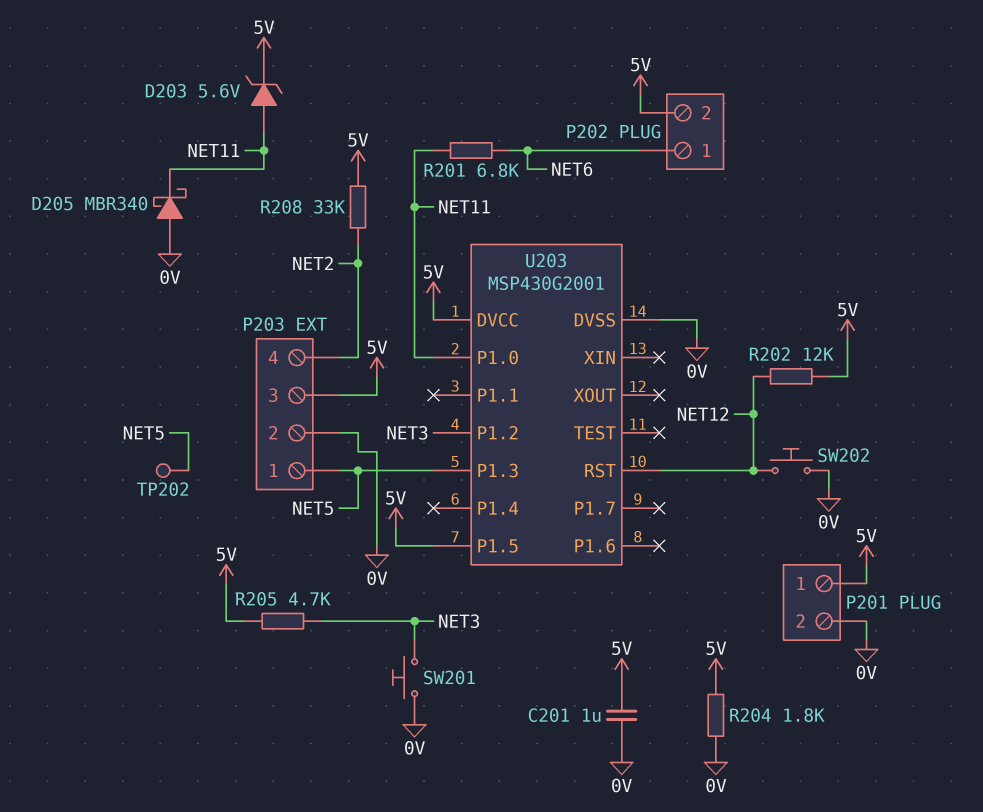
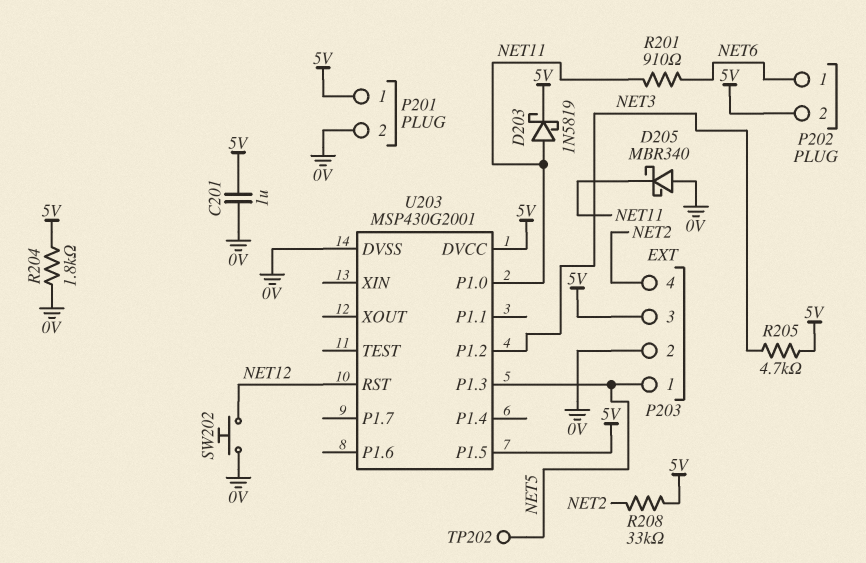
D203: zener 5.6V (A NET11, K 5V) -> schottky 1N5819 (A NET11, K 5V)
R201: 6.8k (NET6, NET11) -> 910 (NET6, NET11)
R202: 12k (5V, NET12) -> none
SW201: button (0V, NET3) -> none

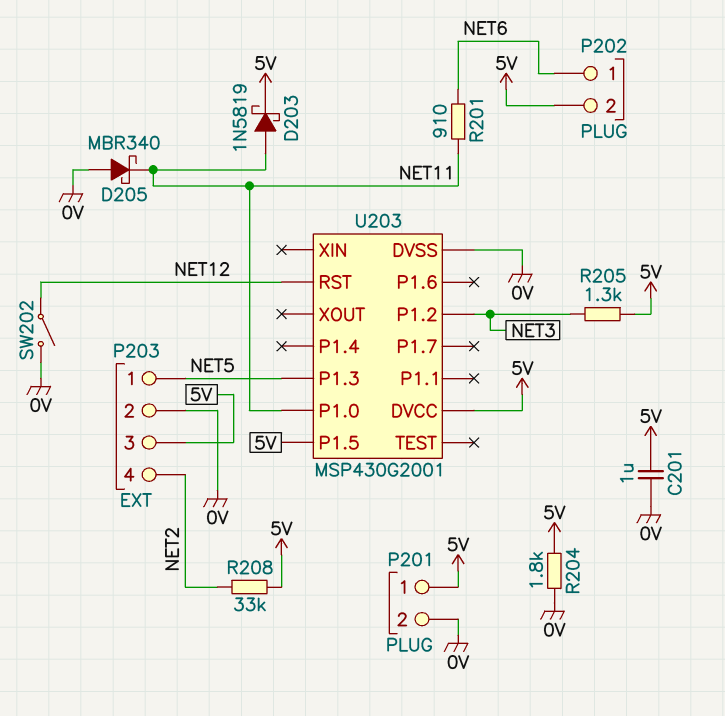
R205: 4.7k (5V, NET3) -> 1.3k (5V, NET3)
SW202: button (0V, NET12) -> switch (0V, NET12)
TP202: test point (NET5) -> none

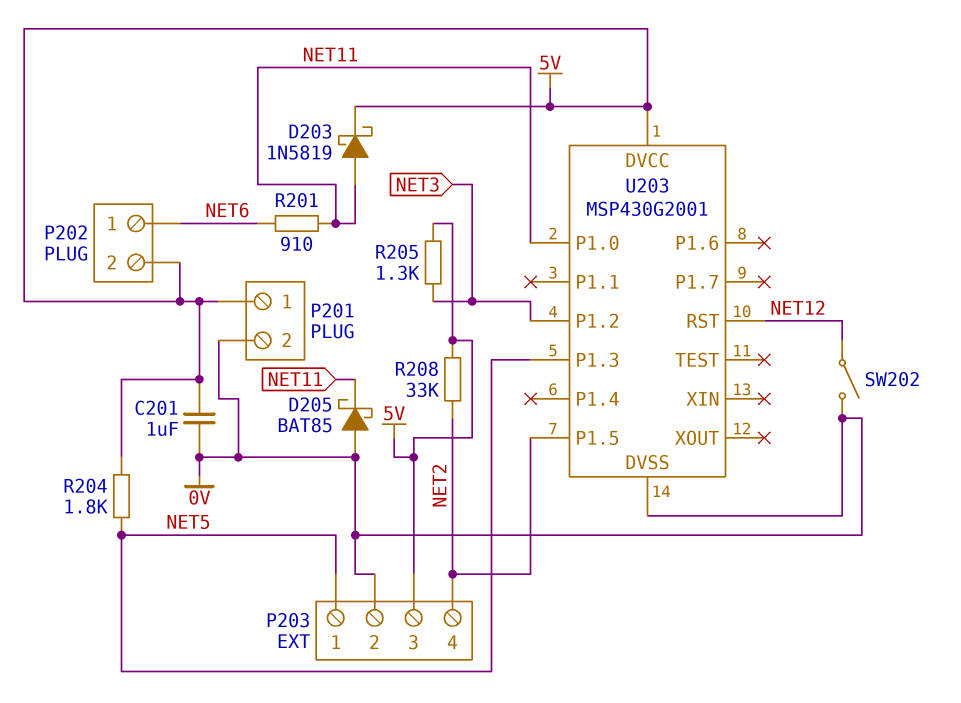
D205: schottky MBR340 (A 0V, K NET11) -> schottky BAT85 (A 0V, K NET11)
R204: 1.8k (0V, 5V) -> 1.8k (5V, NET5)
U203 pin P1.5: 5V -> NET2

